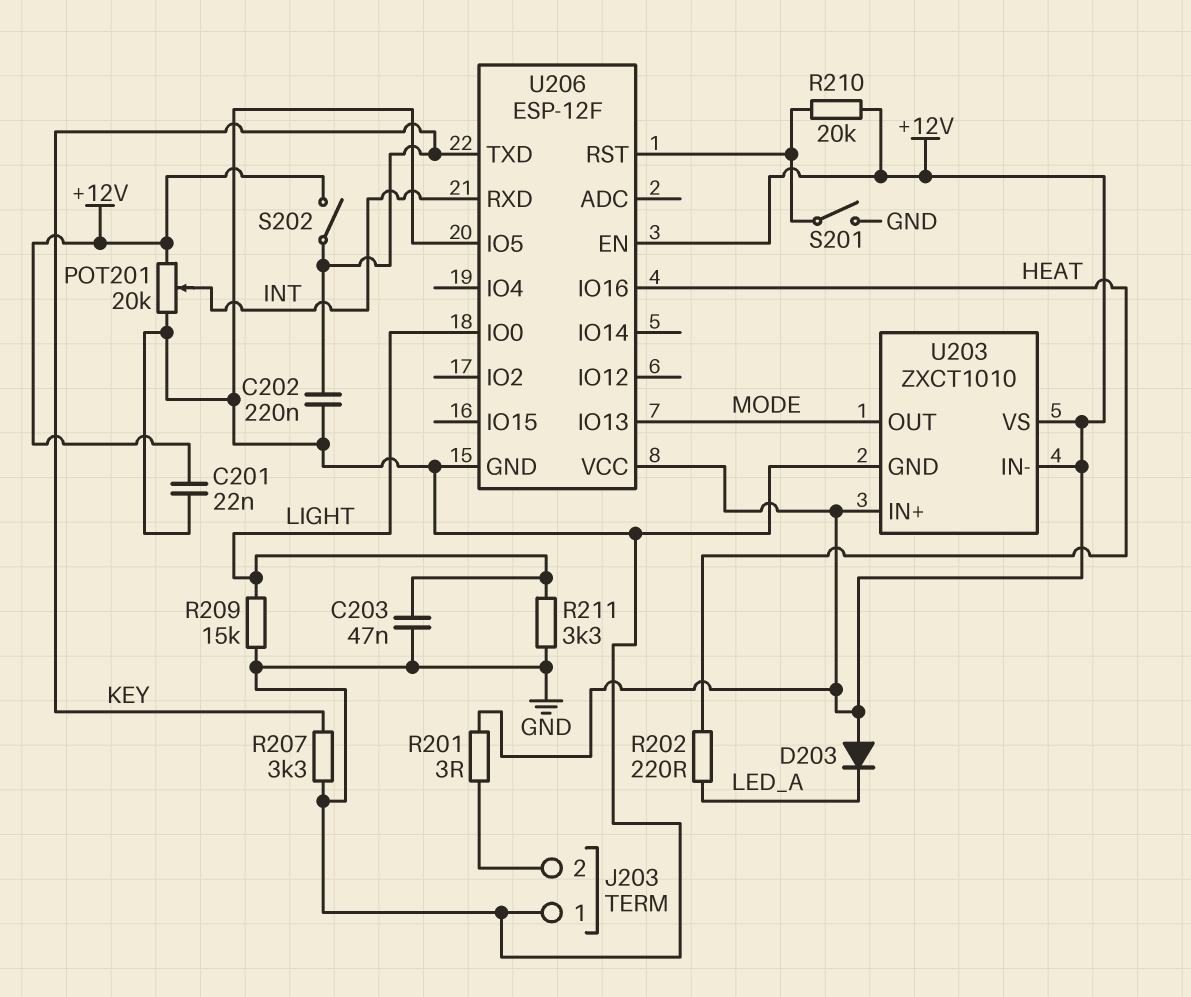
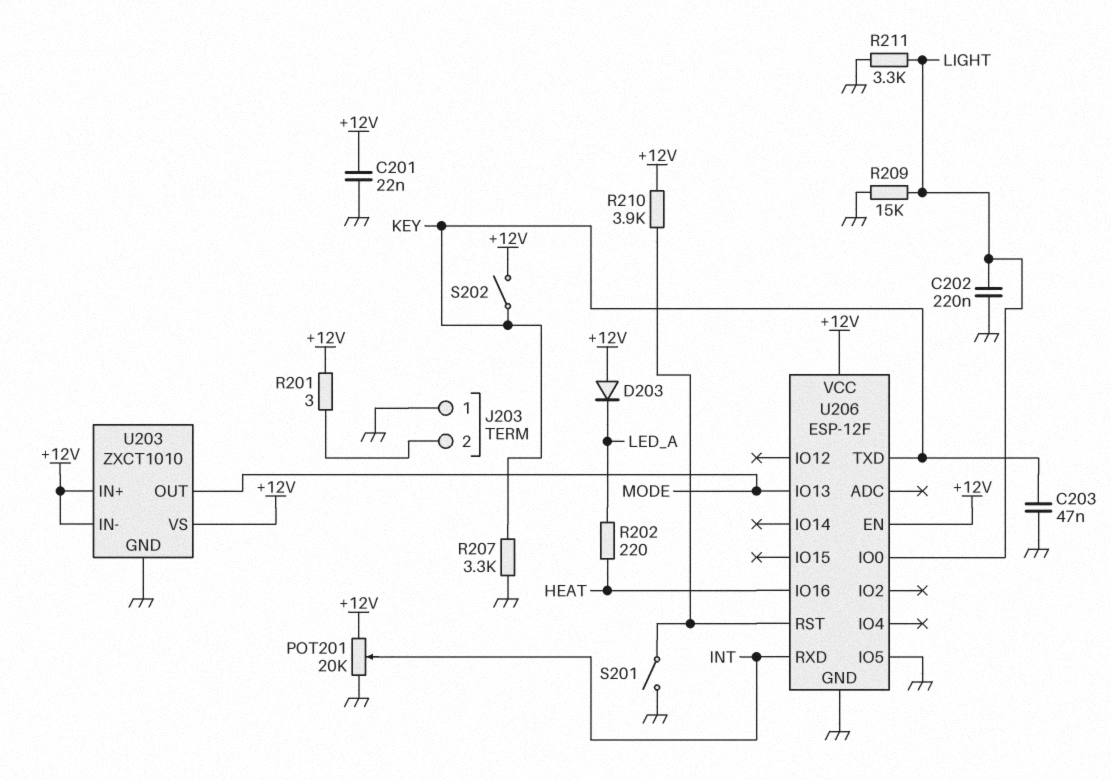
C202: 220nF (GND, KEY) -> 220nF (GND, LIGHT)
C203: 47nF (GND, LIGHT) -> 47nF (GND, KEY)
R210: 20k (+12V, U206/RST) -> 3.9k (+12V, U206/RST)

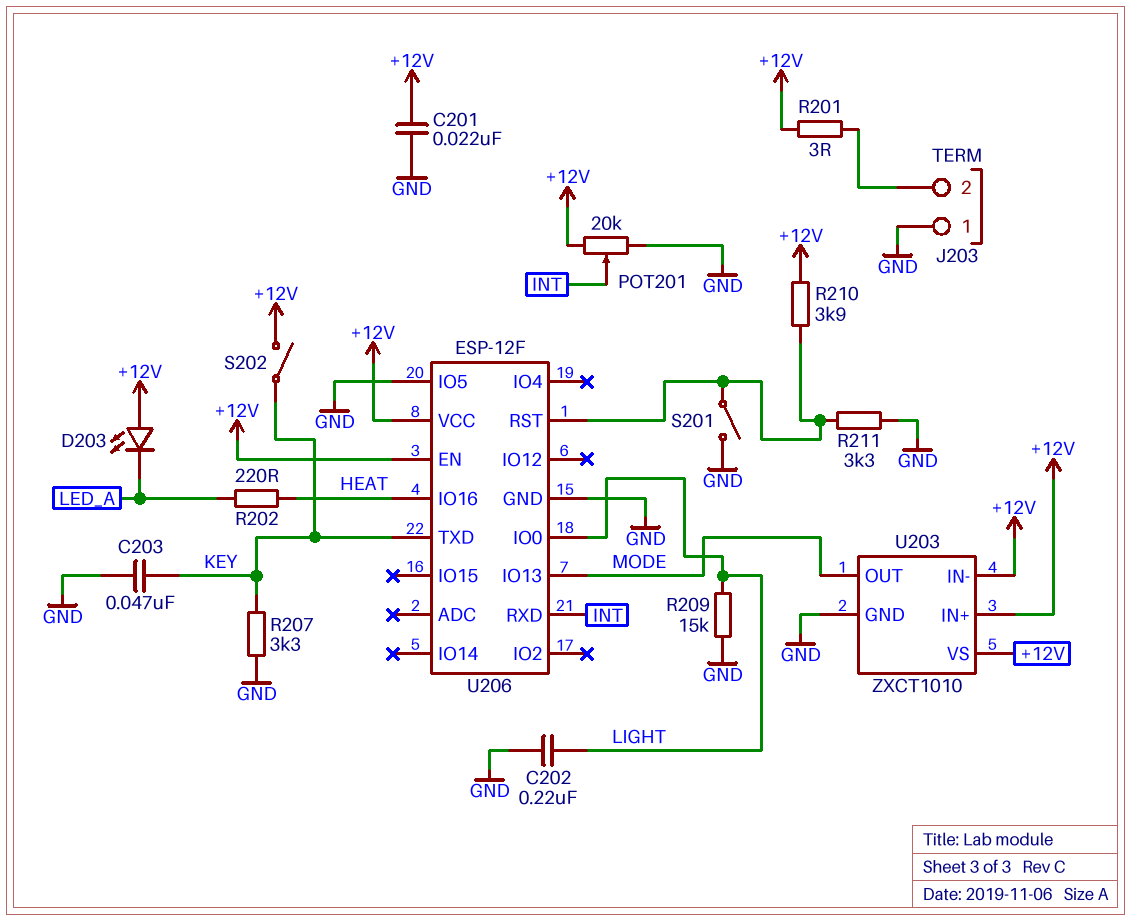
D203: diode (A +12V, K LED_A) -> LED (A +12V, K LED_A)
R211: 3.3k (GND, LIGHT) -> 3.3k (GND, U206/RST)

